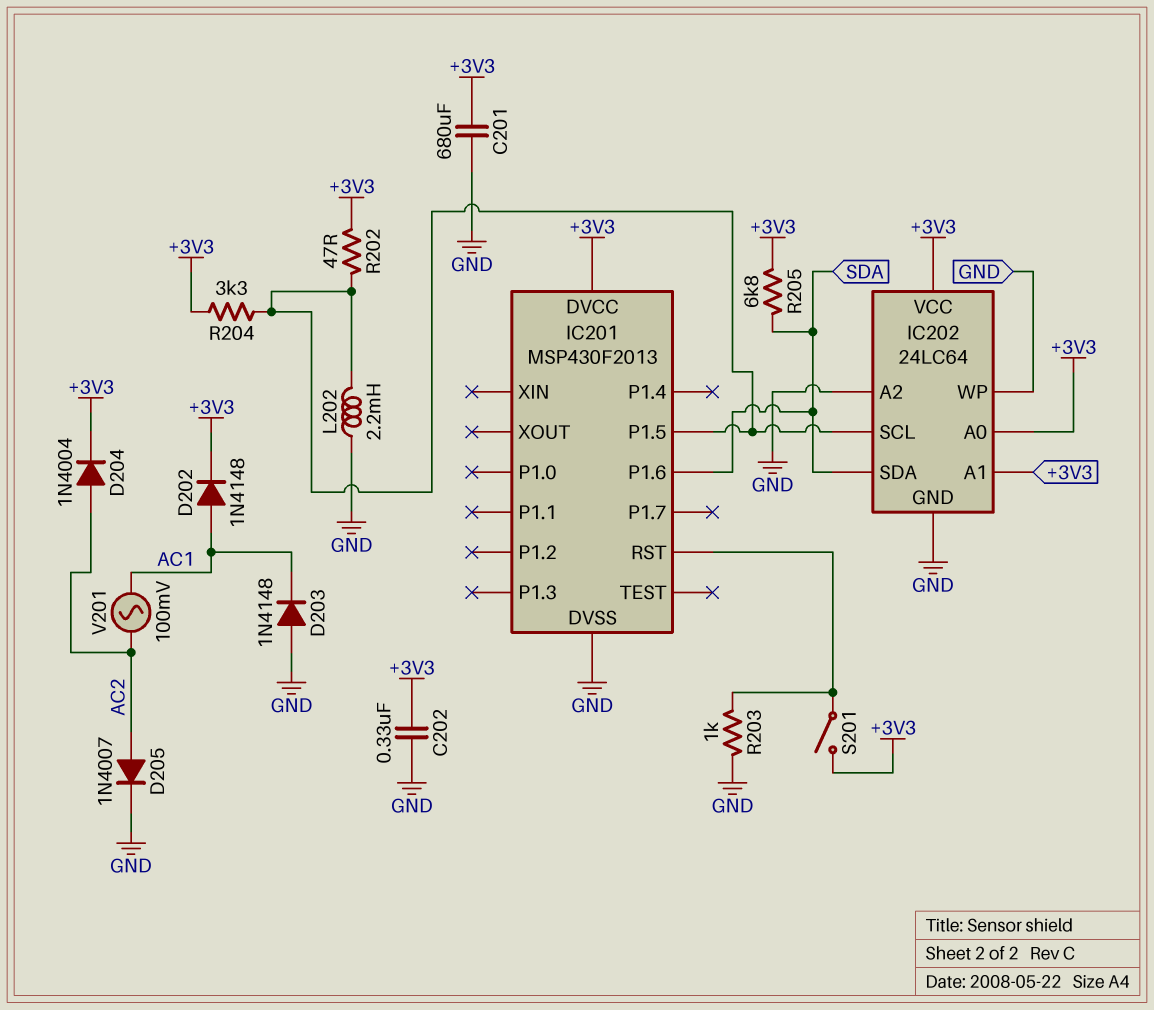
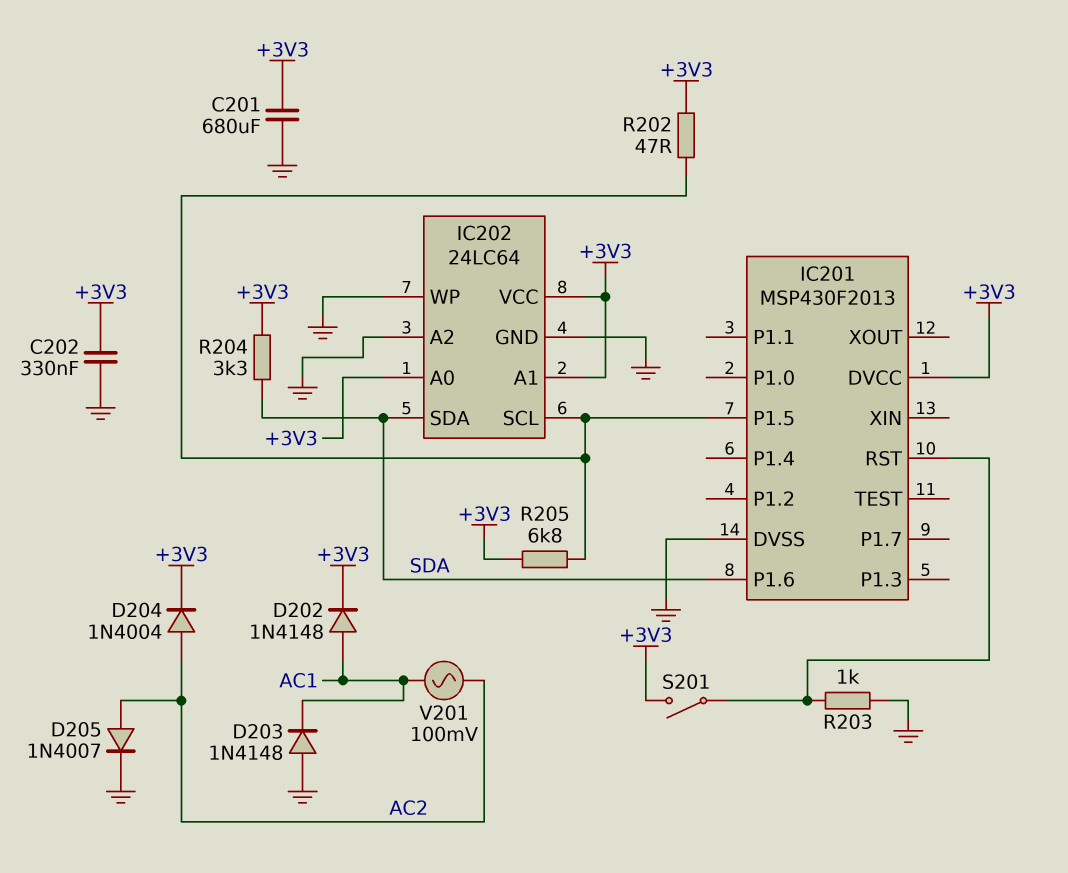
L202: 2.2mH (GND, IC201/P1.5) -> none
R204: 3.3k (+3V3, IC201/P1.5) -> 3.3k (+3V3, SDA)
R205: 6.8k (+3V3, SDA) -> 6.8k (+3V3, IC201/P1.5)

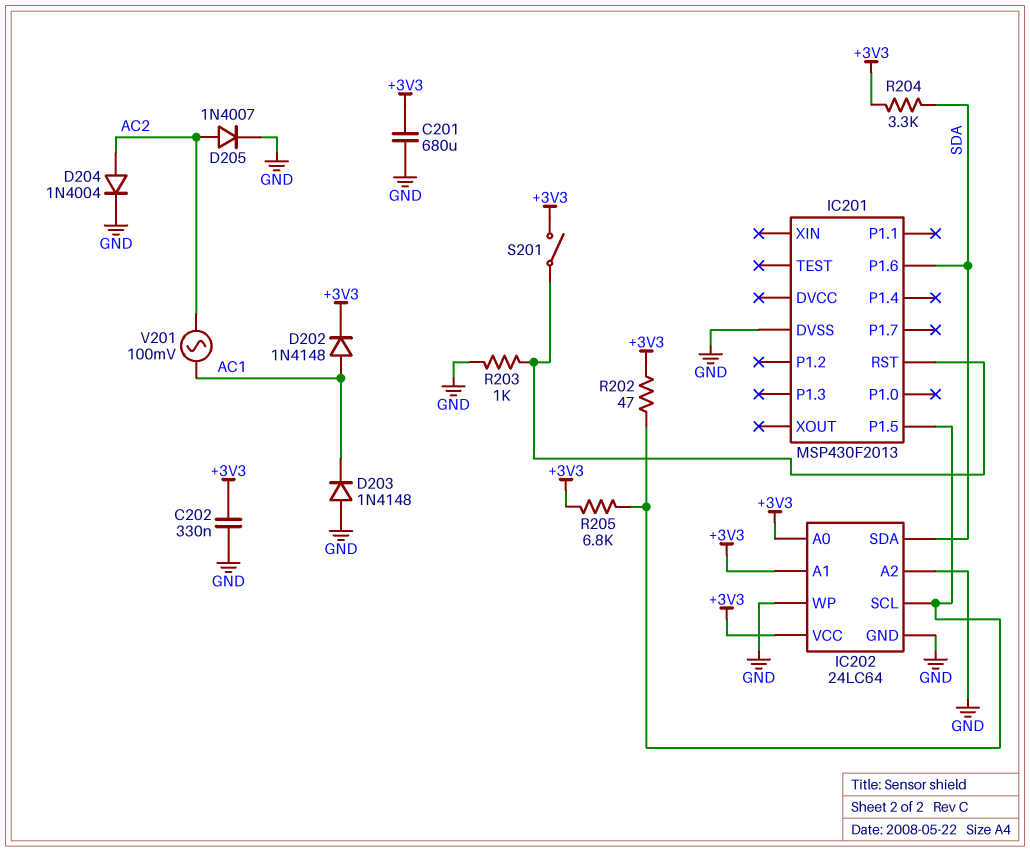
D204: diode 1N4004 (A AC2, K +3V3) -> diode 1N4004 (A AC2, K GND)
IC201 pin DVCC: +3V3 -> none

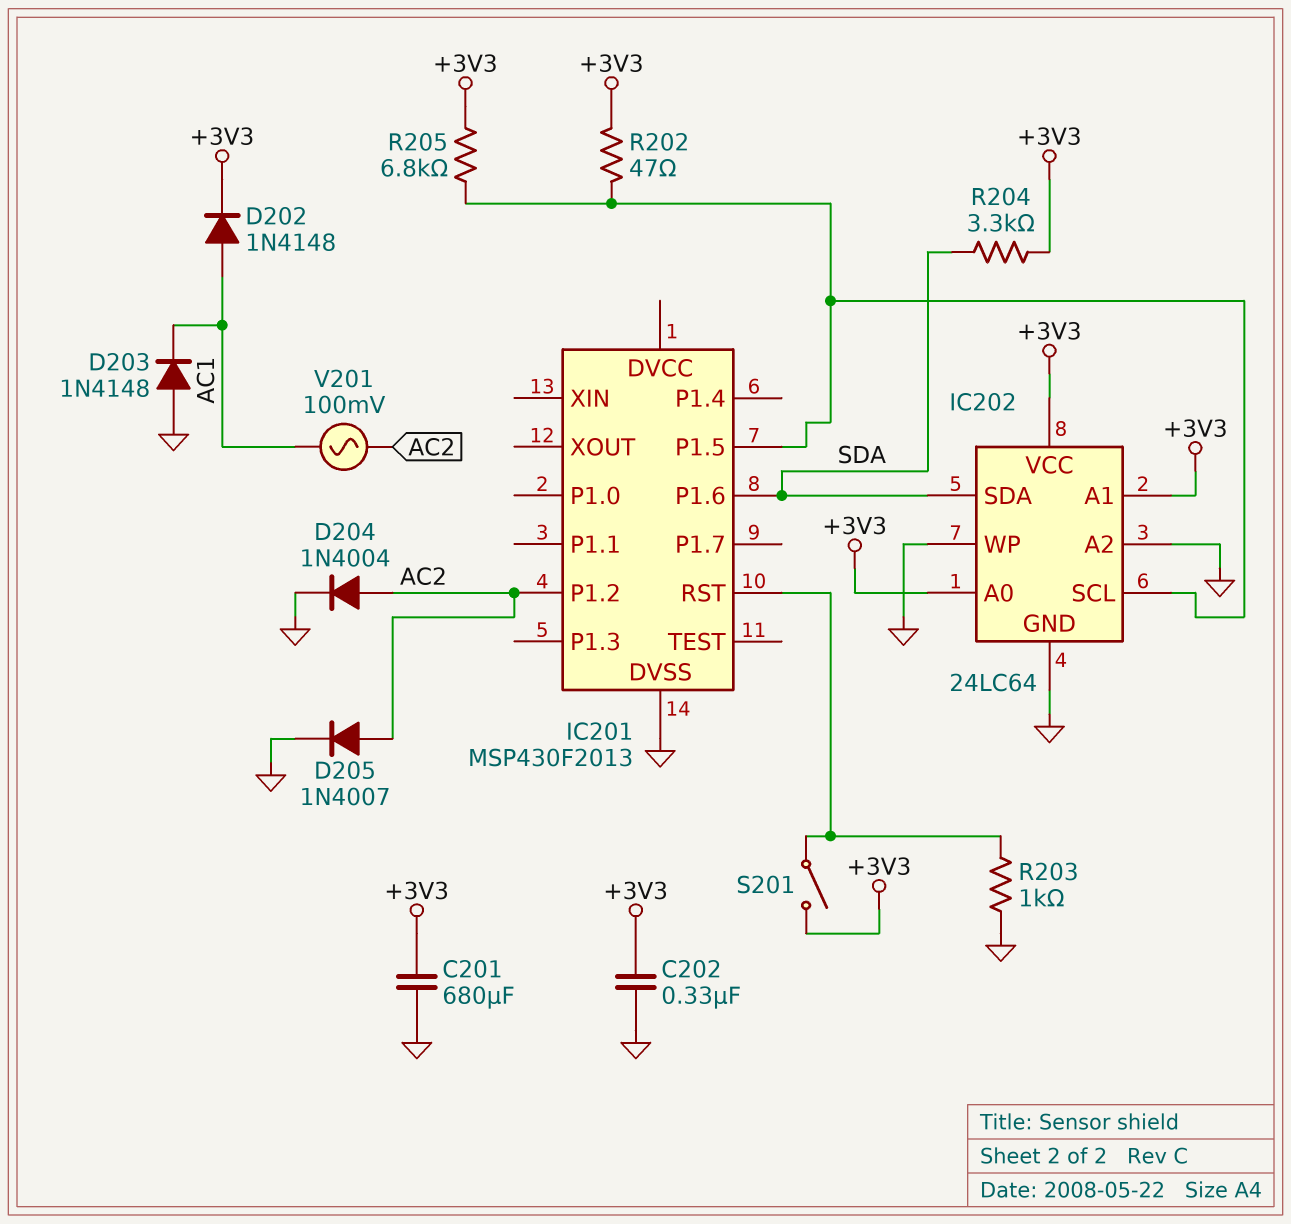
IC201 pin P1.2: none -> AC2

